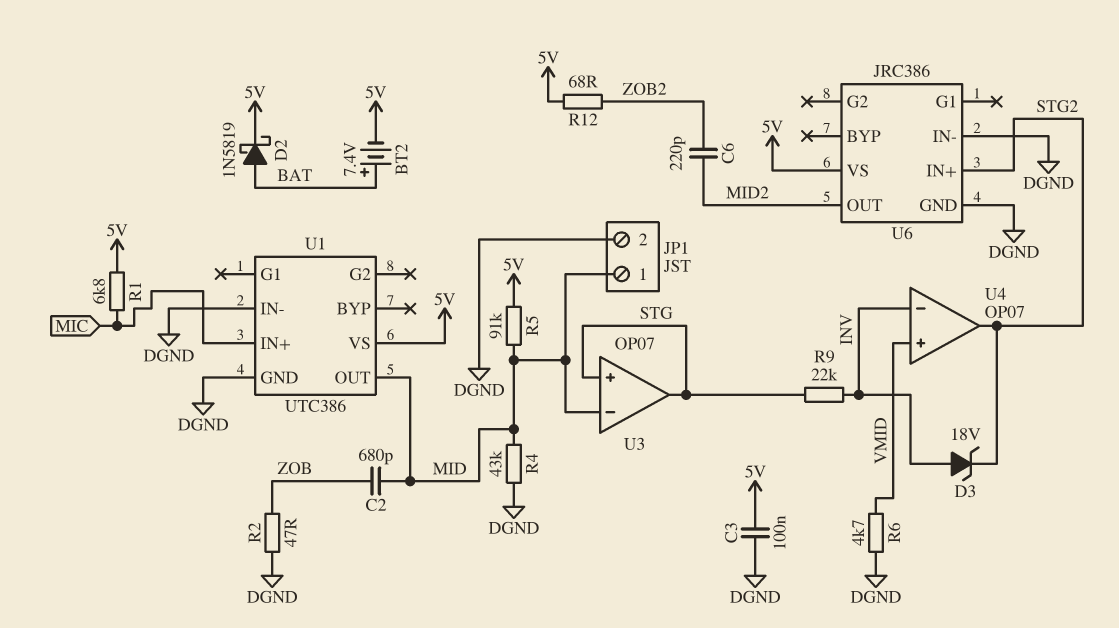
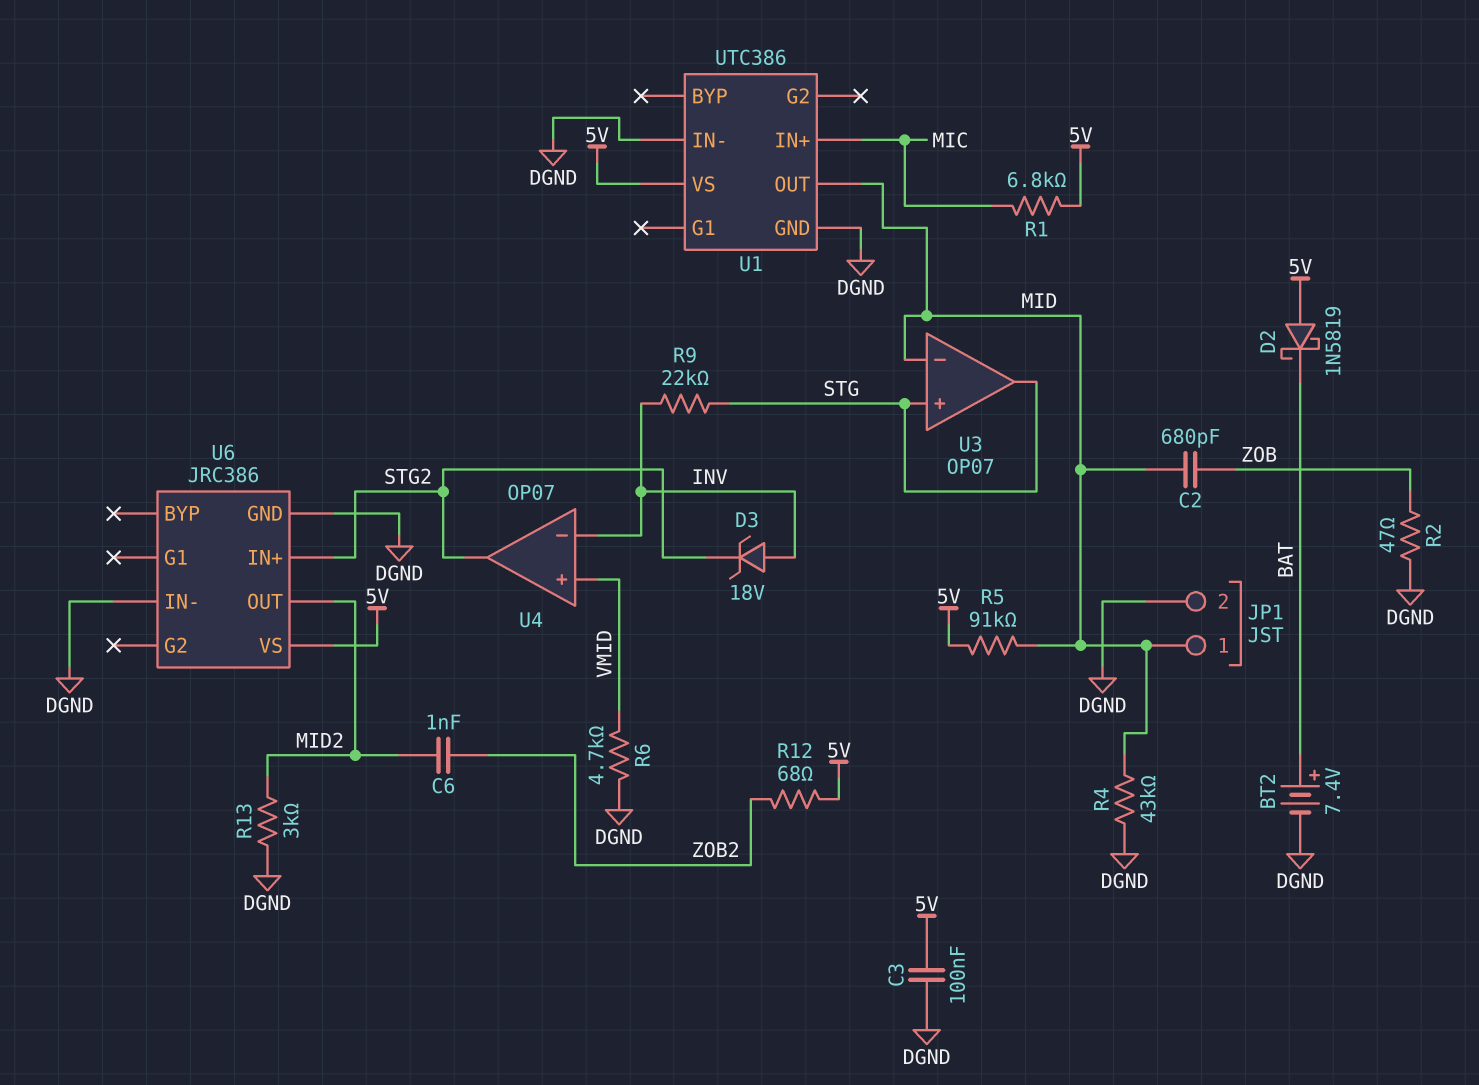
BT2: 7.4V (plus BAT, minus 5V) -> 7.4V (plus BAT, minus DGND)
C6: 220pF (MID2, ZOB2) -> 1nF (MID2, ZOB2)
D2: schottky 1N5819 (A BAT, K 5V) -> schottky 1N5819 (A 5V, K BAT)
R13: none -> 3k (DGND, MID2)

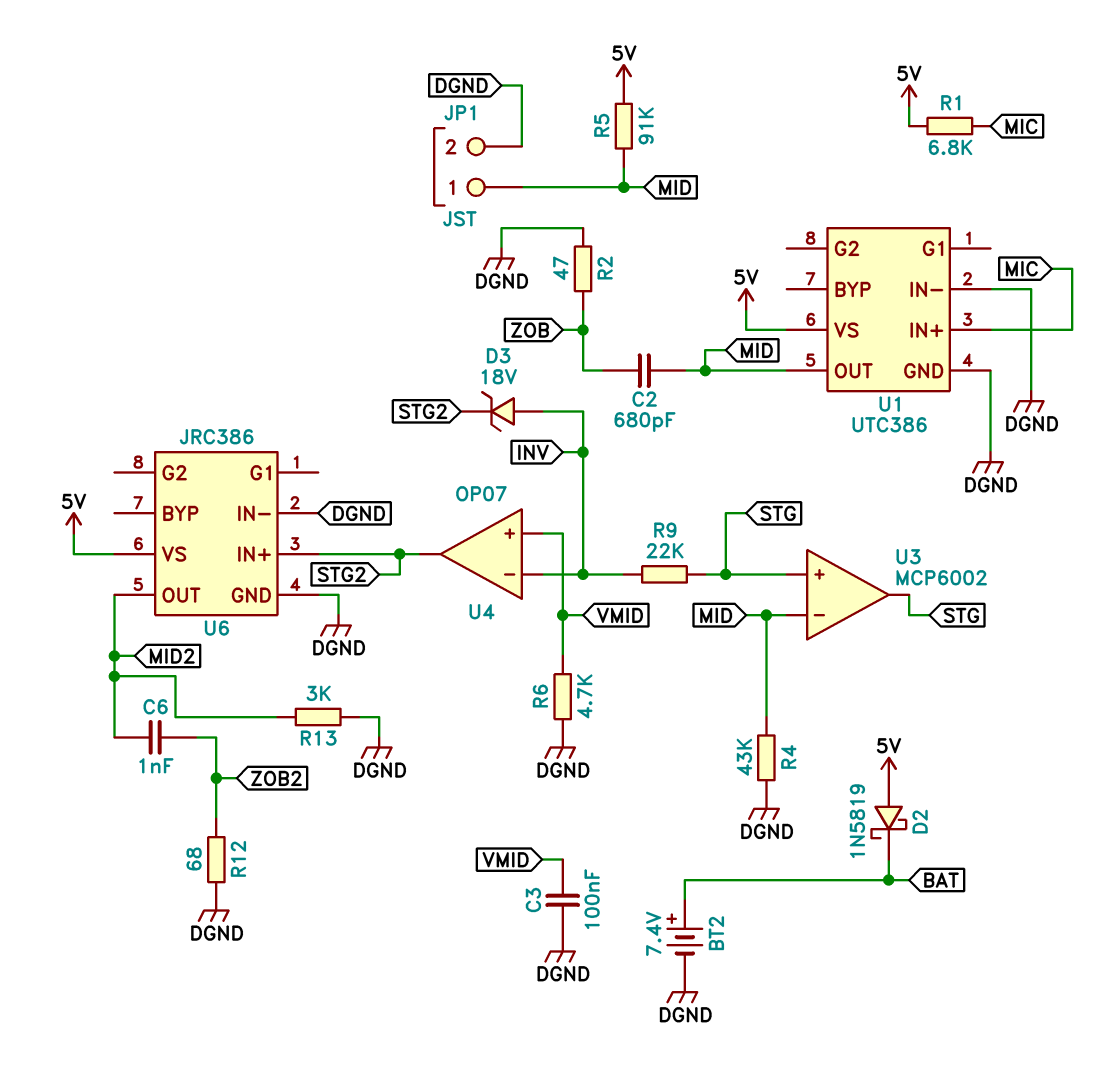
C3: 100nF (5V, DGND) -> 100nF (DGND, VMID)
R12: 68 (5V, ZOB2) -> 68 (DGND, ZOB2)
U3: OP07 -> MCP6002

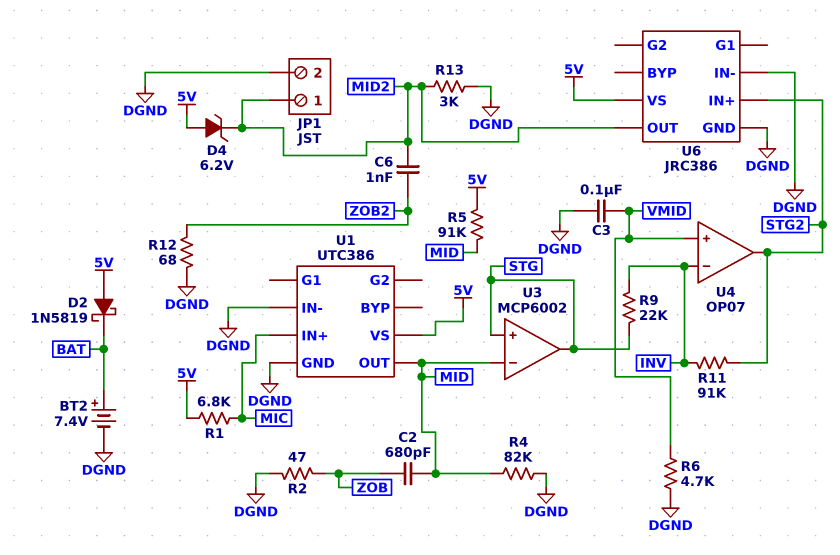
D3: zener 18V (A INV, K STG2) -> none
D4: none -> zener 6.2V (A 5V, K MID2)
JP1 pin 1: MID -> MID2
R4: 43k (DGND, MID) -> 82k (DGND, MID)
R11: none -> 91k (INV, STG2)

